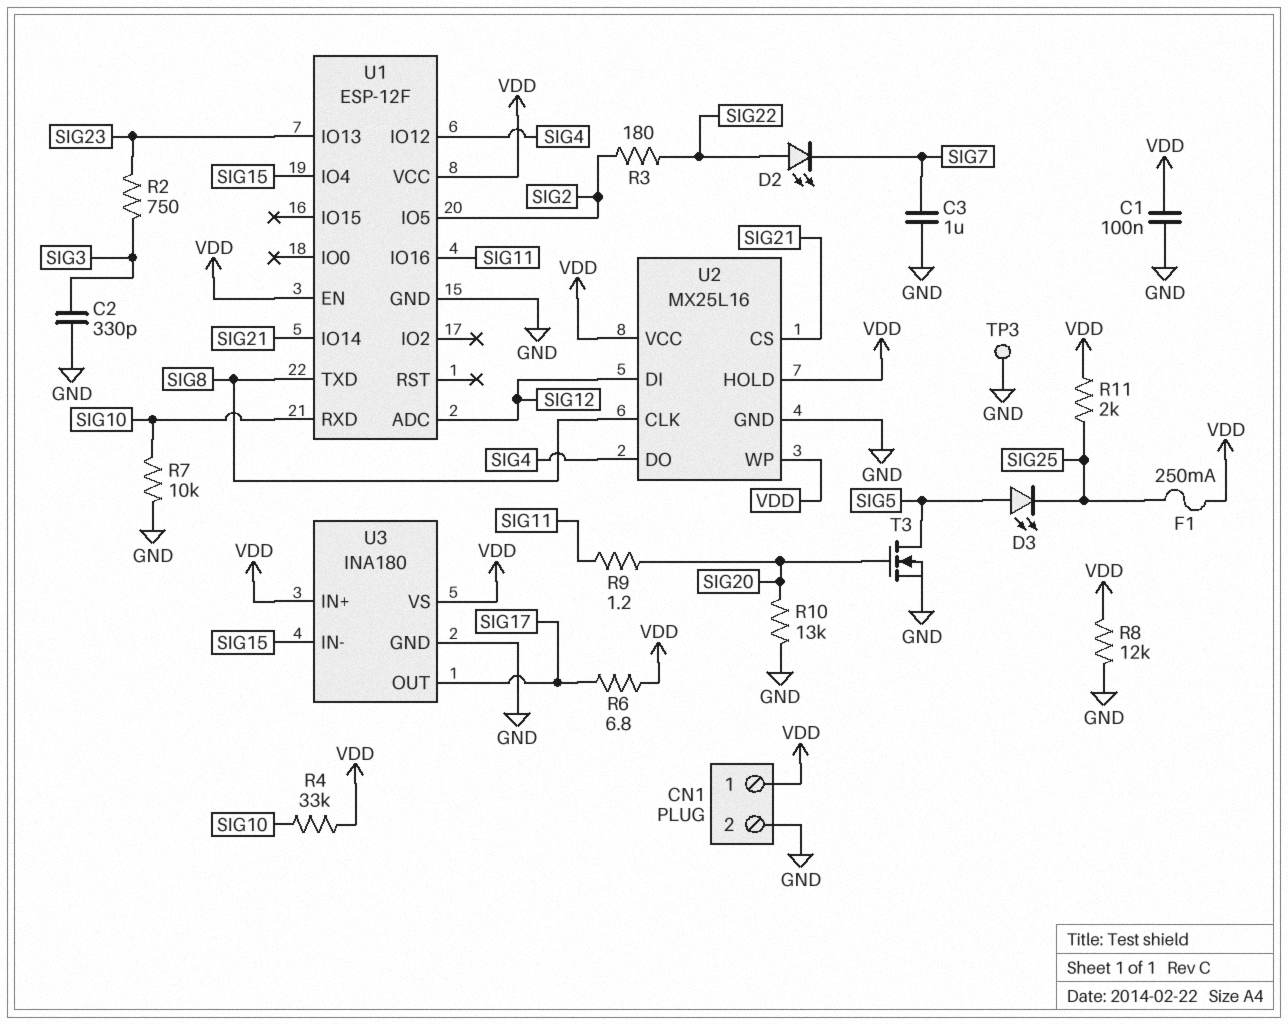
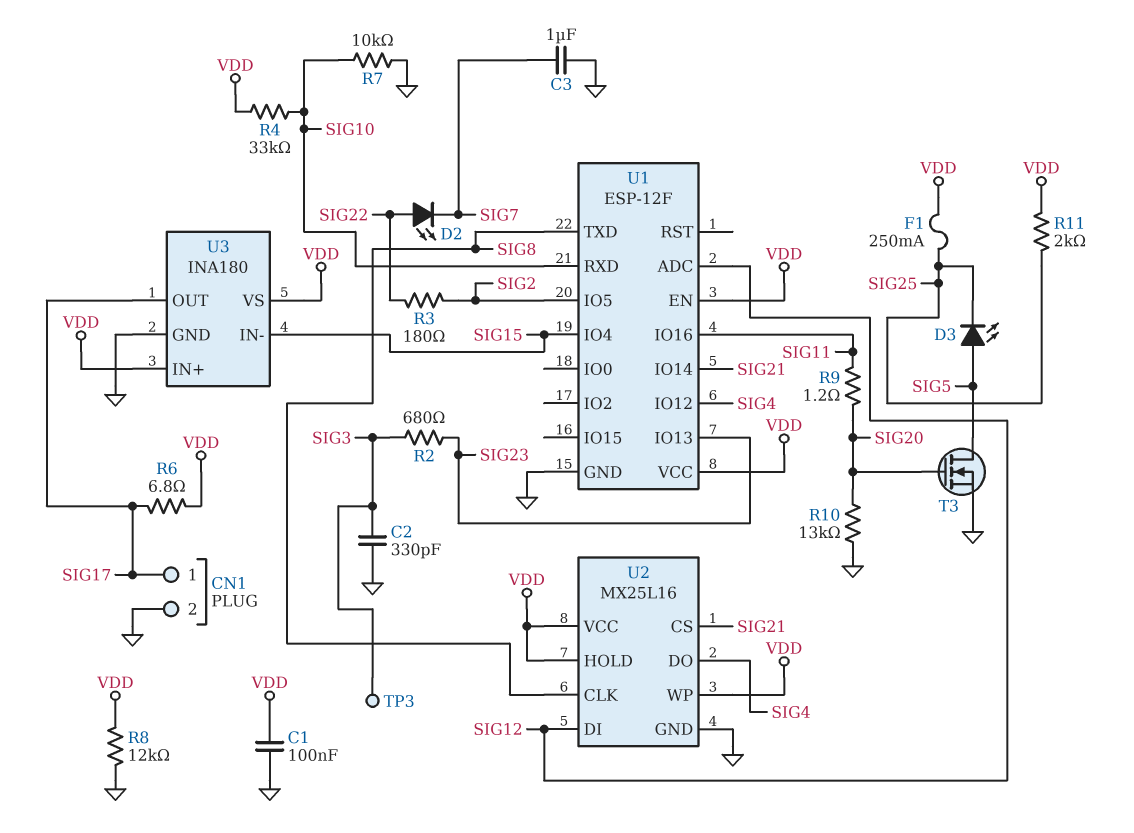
CN1 pin 1: VDD -> SIG17
R2: 750 (SIG3, SIG23) -> 680 (SIG3, SIG23)
TP3: test point (GND) -> test point (SIG3)

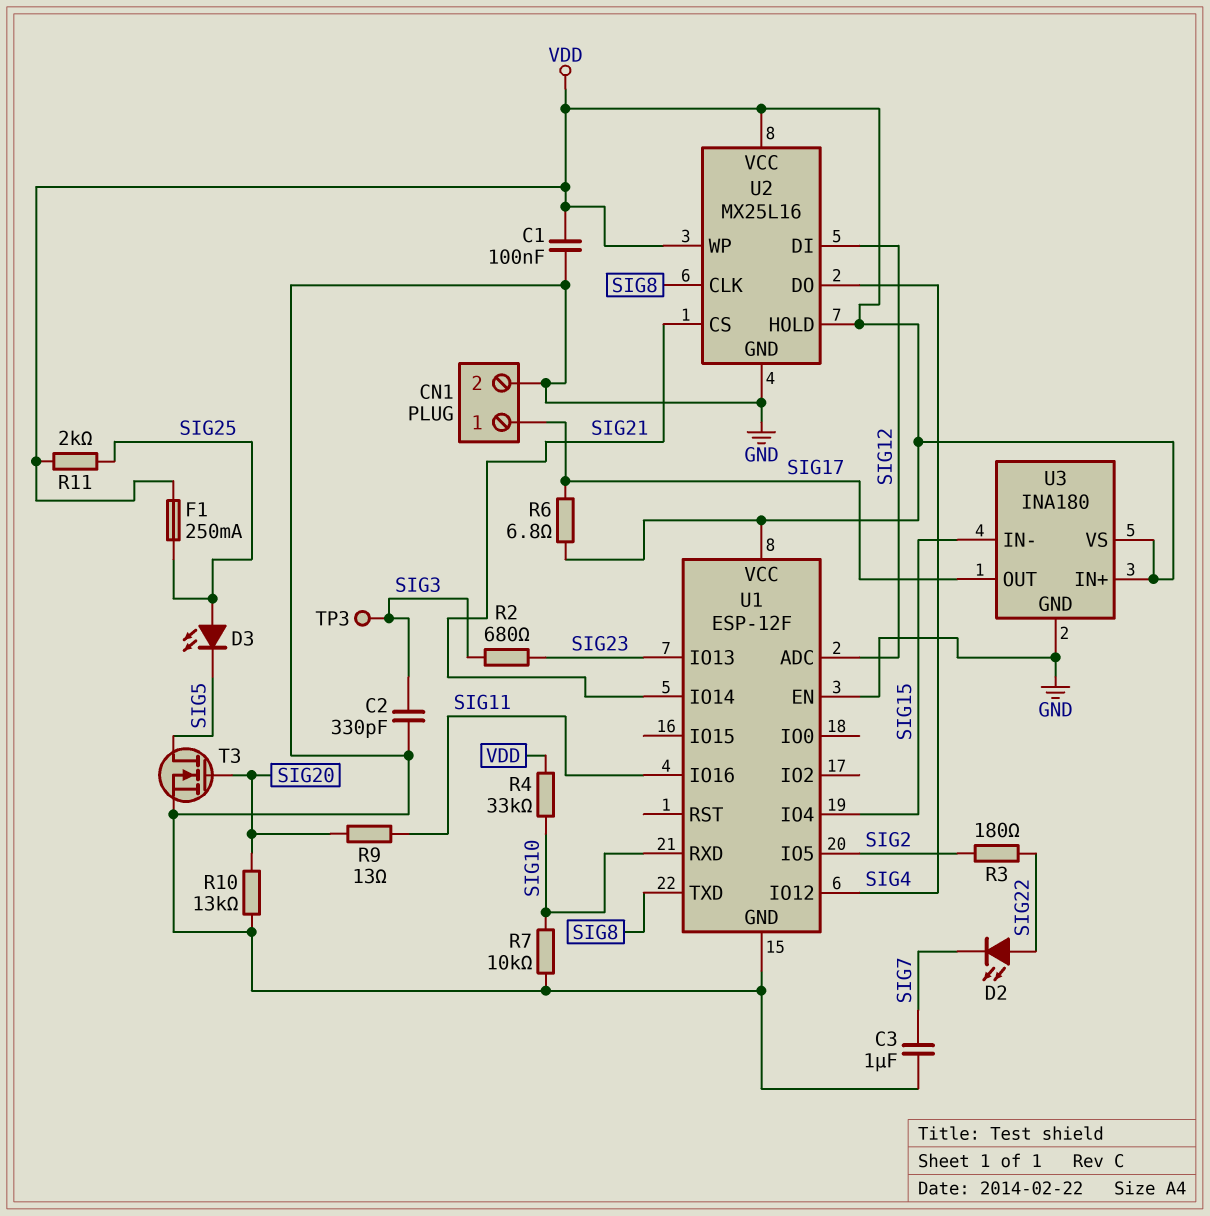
D3: LED (A SIG5, K SIG25) -> LED (A SIG25, K SIG5)
R8: 12k (GND, VDD) -> none
R9: 1.2 (SIG11, SIG20) -> 13 (SIG11, SIG20)
U1 pin EN: VDD -> GND

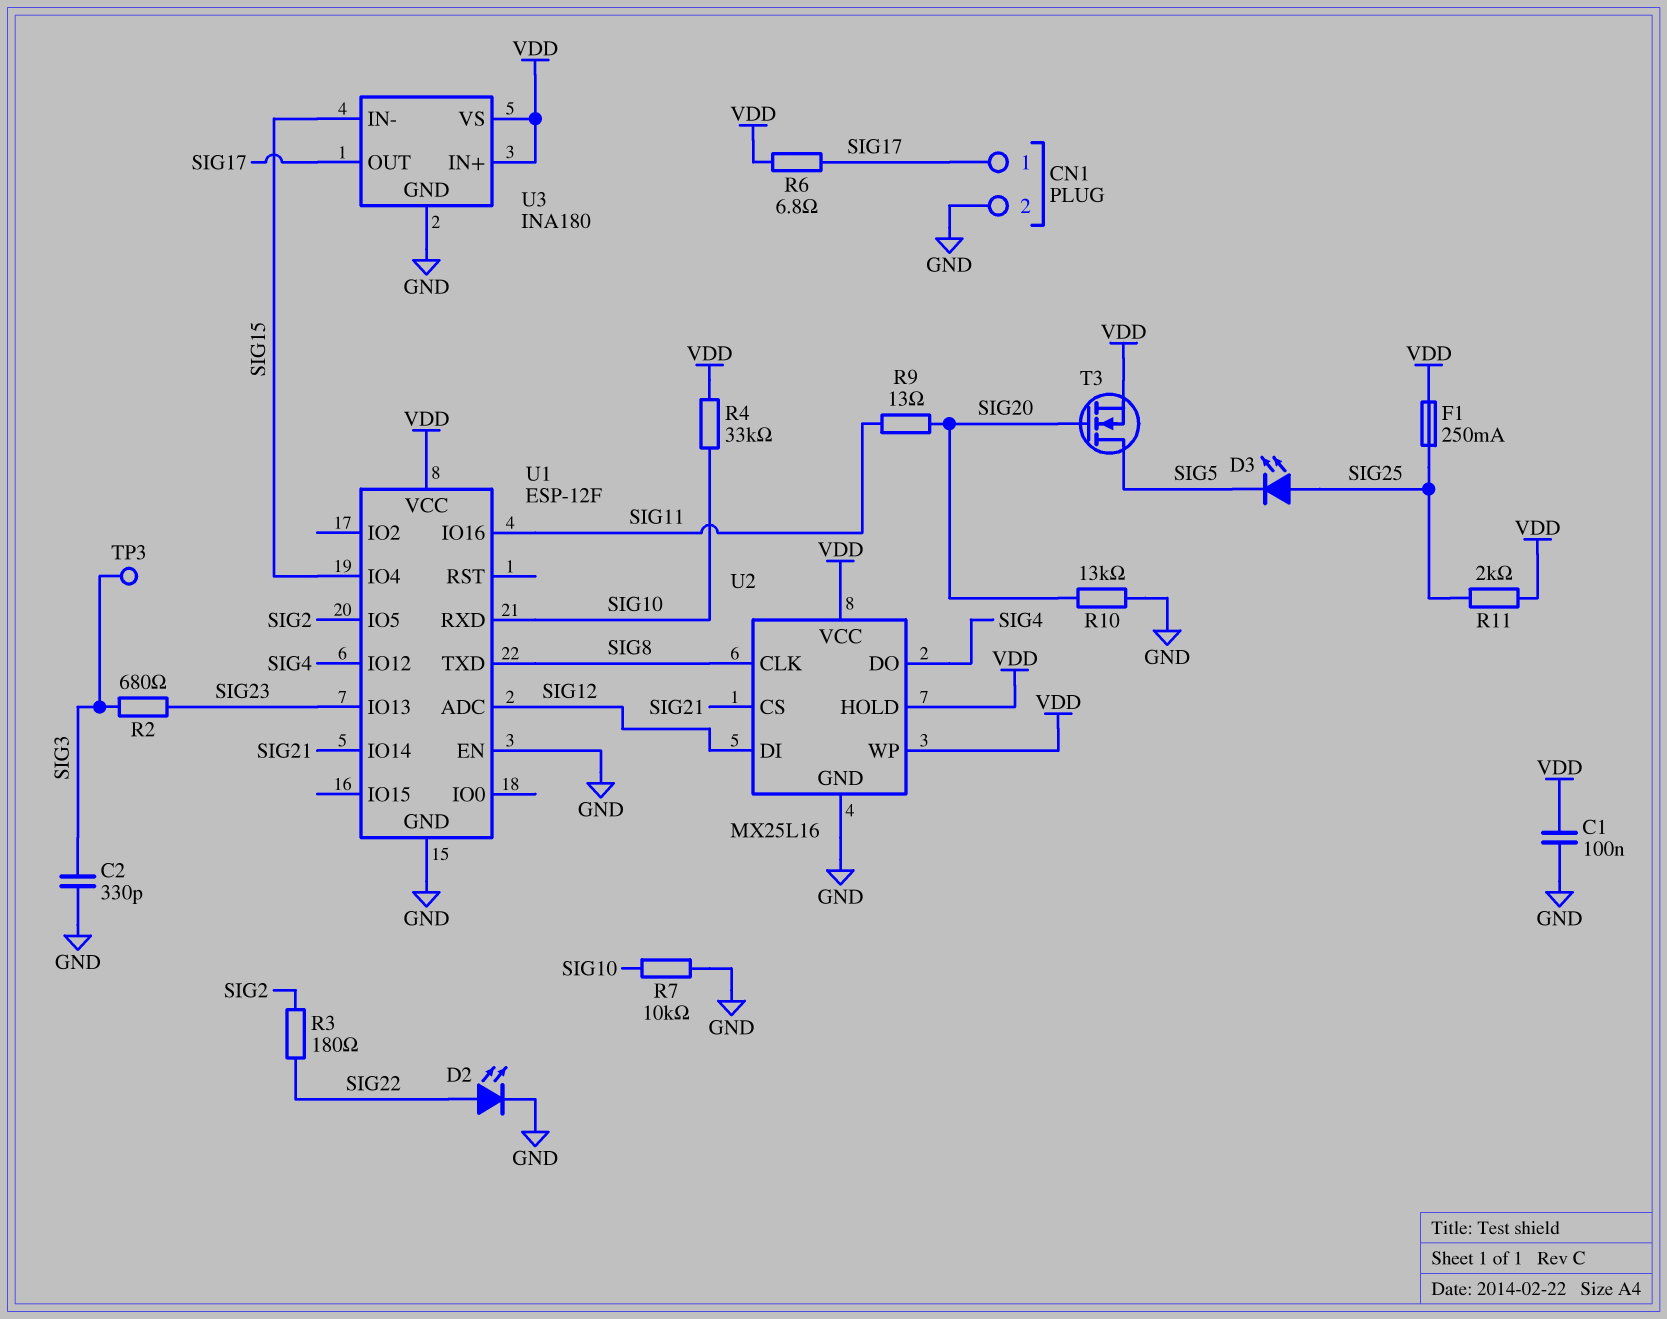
C3: 1uF (GND, SIG7) -> none
D2: LED (A SIG22, K SIG7) -> LED (A SIG22, K GND)
T3: NMOS (G SIG20, D SIG5, S GND) -> NMOS (G SIG20, D SIG5, S VDD)

